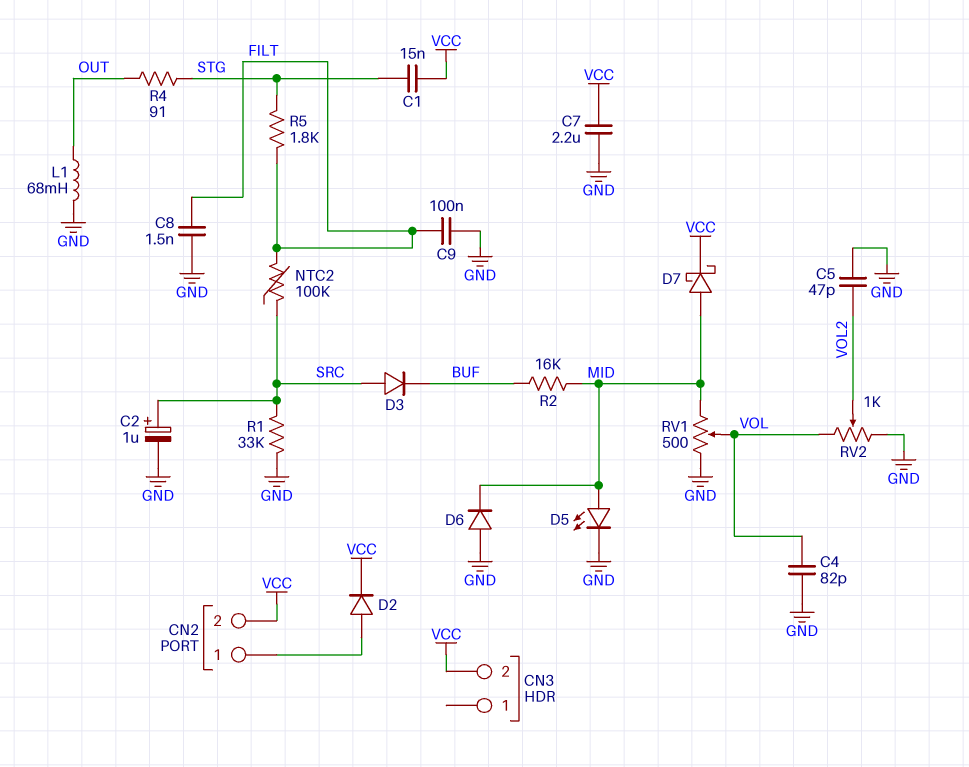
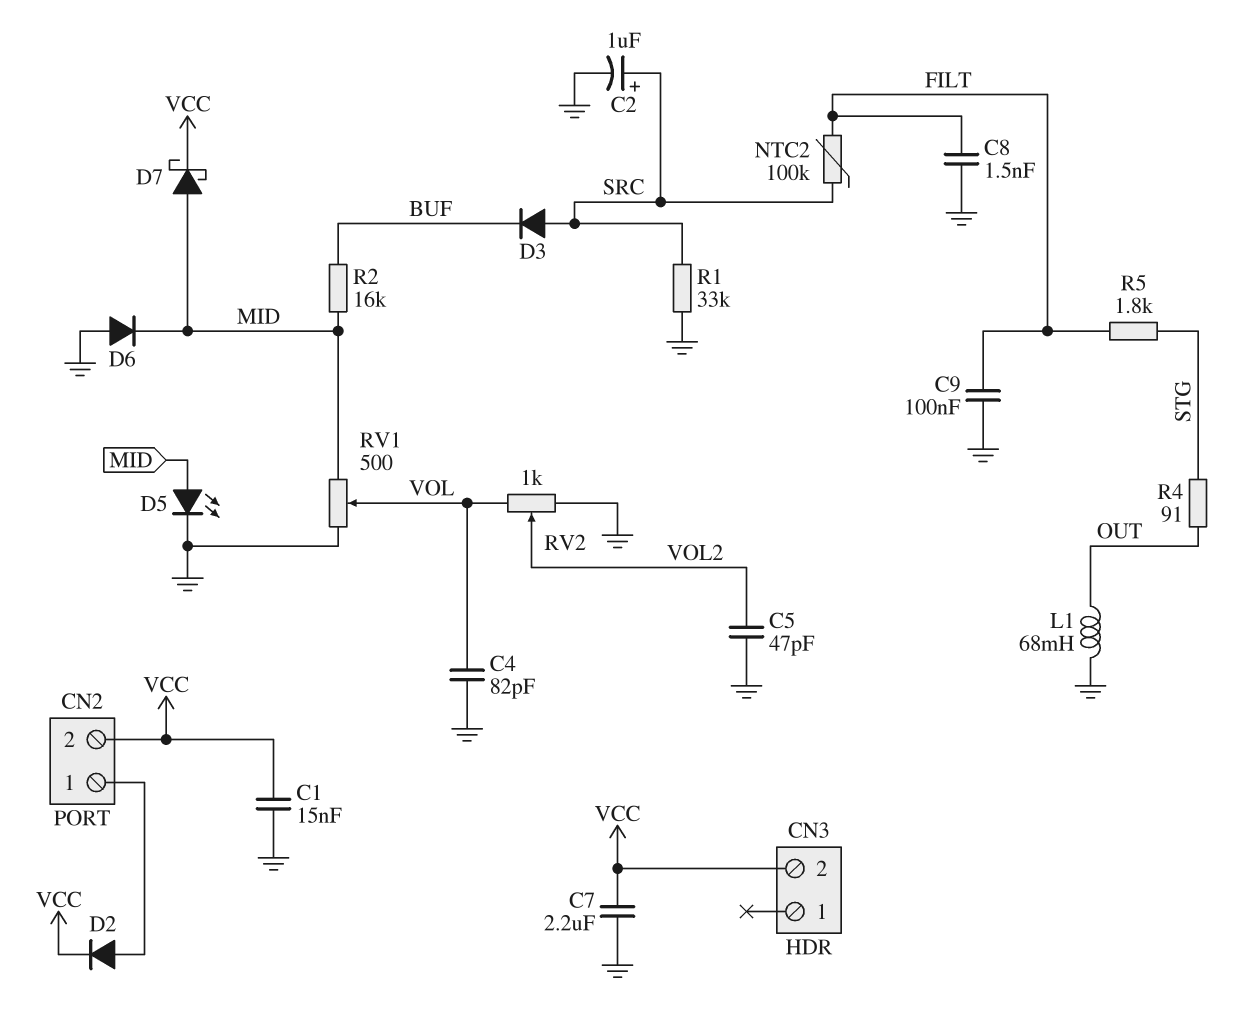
C1: 15nF (STG, VCC) -> 15nF (GND, VCC)

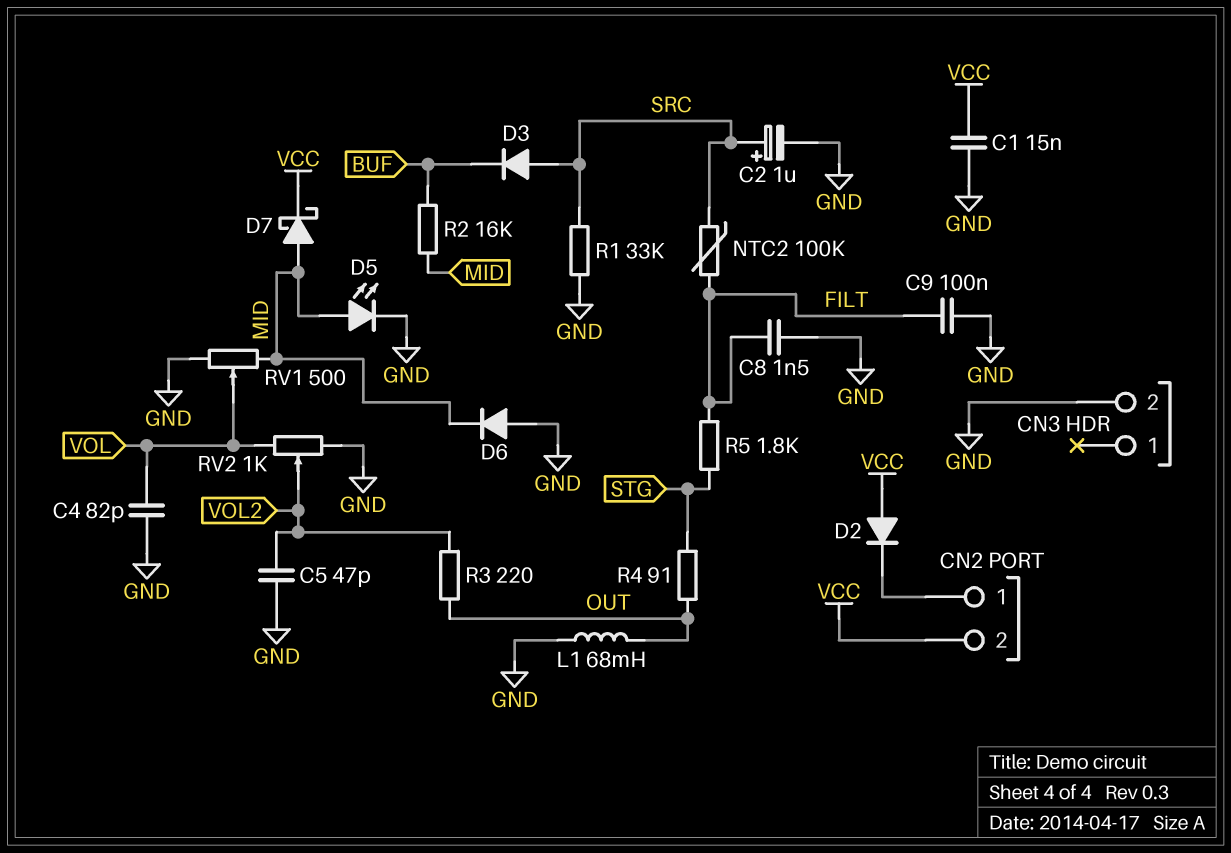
C7: 2.2uF (GND, VCC) -> none
CN3 pin 2: VCC -> GND
D2: diode (A CN2/1, K VCC) -> diode (A VCC, K CN2/1)
R3: none -> 220 (OUT, VOL2)

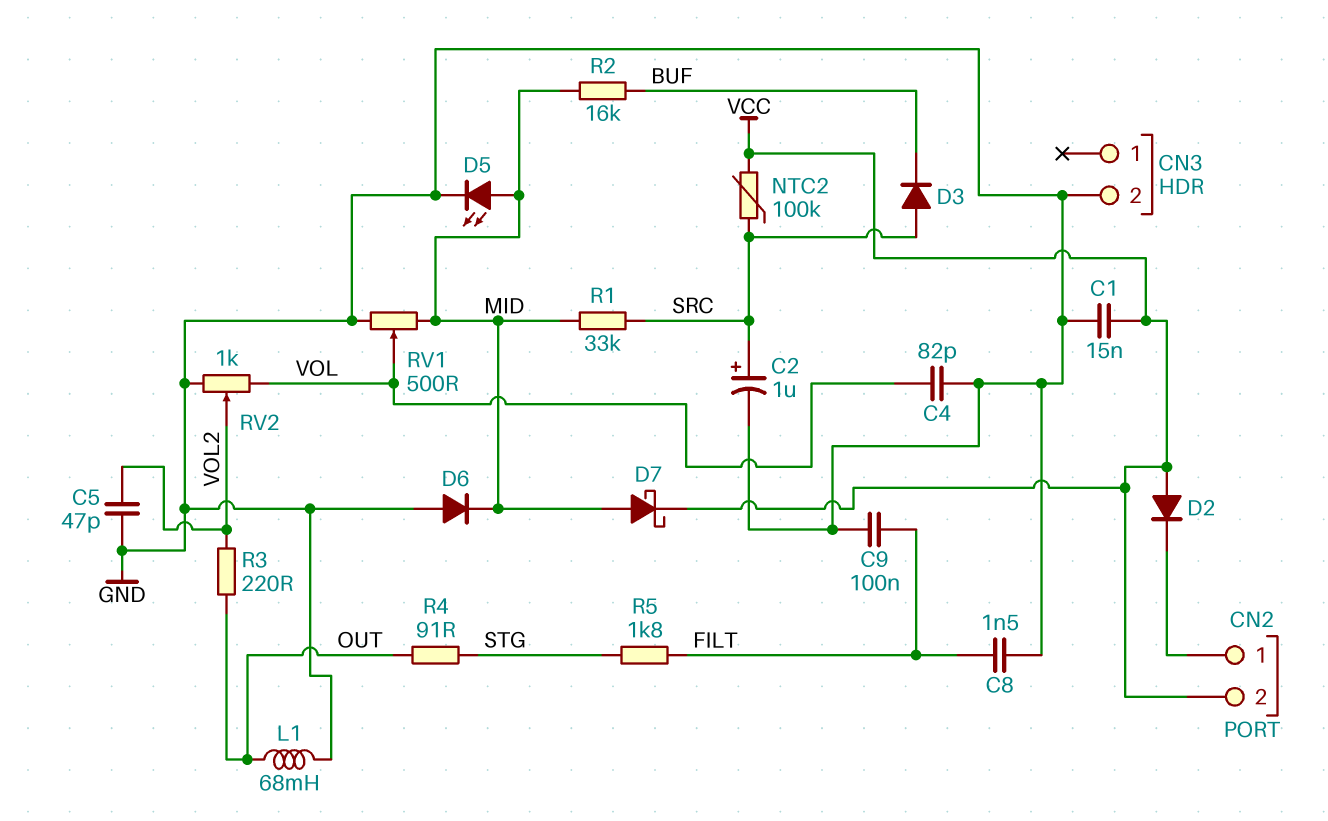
NTC2: 100k (FILT, SRC) -> 100k (SRC, VCC)
R1: 33k (GND, SRC) -> 33k (MID, SRC)

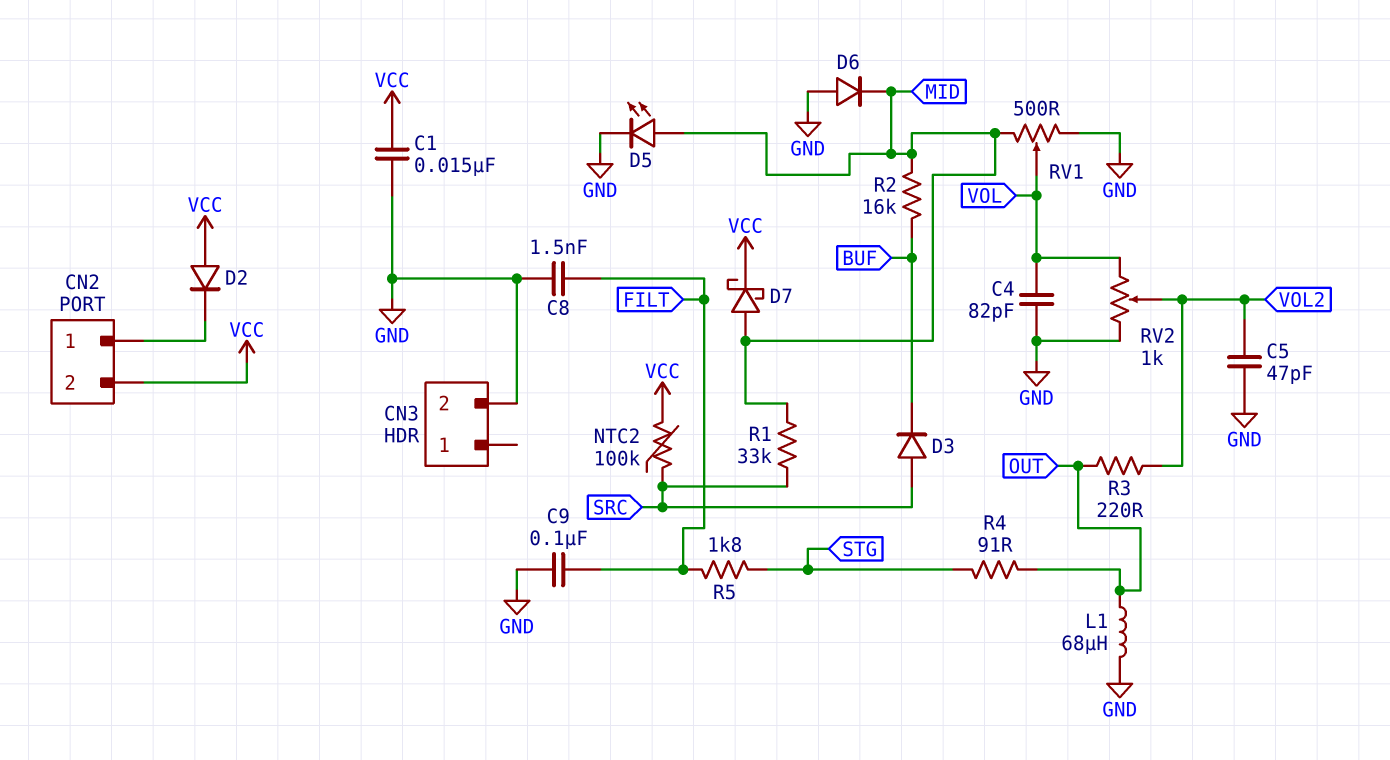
C2: 1uF (plus SRC, minus GND) -> none
L1: 68mH (GND, OUT) -> 68uH (GND, OUT)

